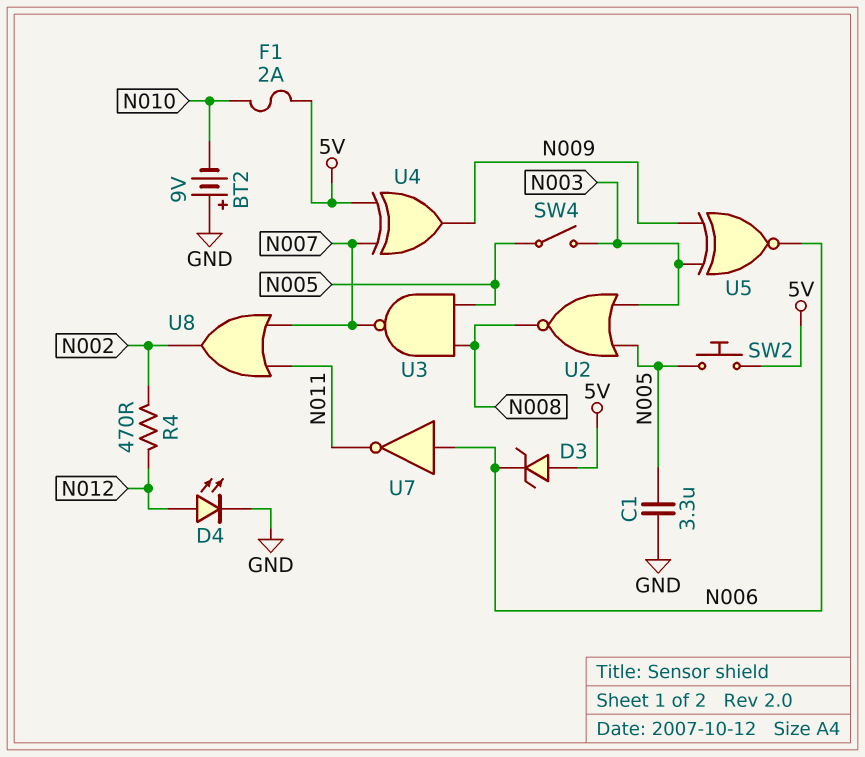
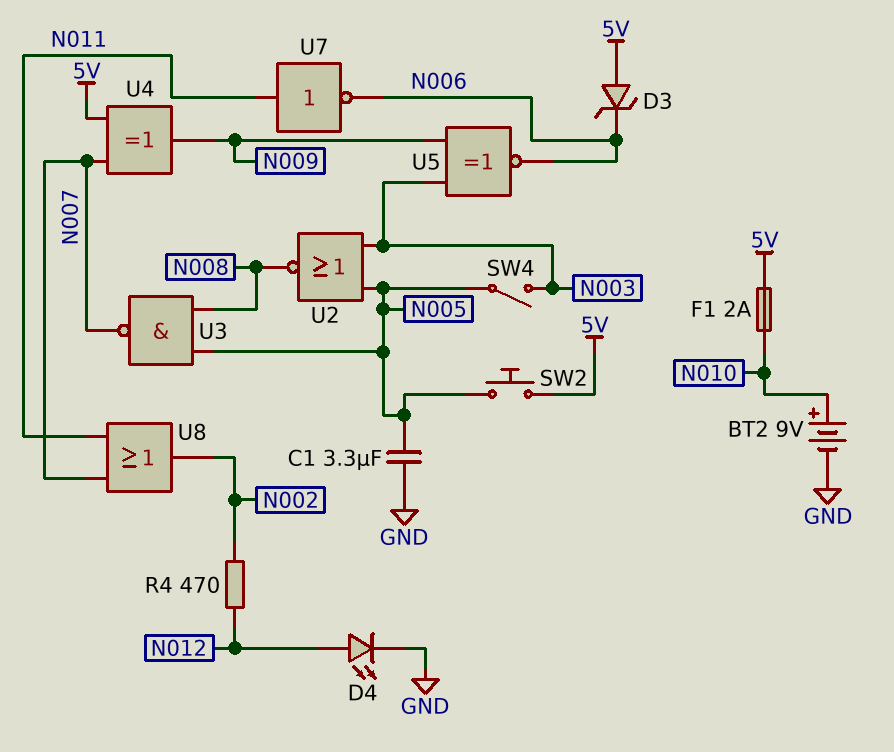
BT2: 9V (plus GND, minus N010) -> 9V (plus N010, minus GND)
U7: NOT (in N006, out N011) -> NOT (in N011, out N006)

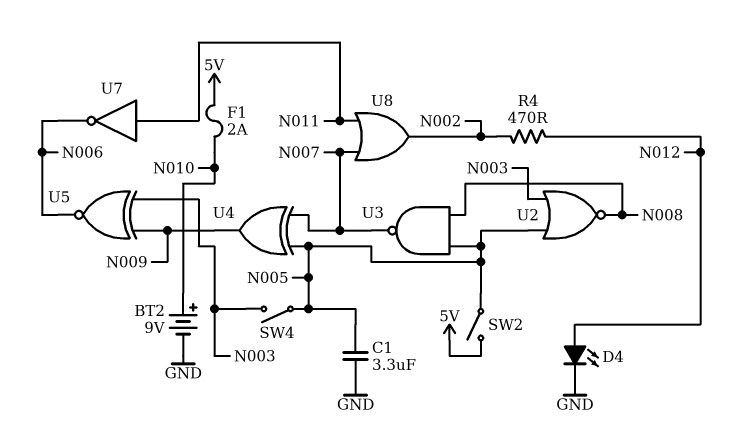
D3: zener (A 5V, K N006) -> none
SW2: button (5V, N005) -> switch (5V, N005)
U4: XOR (in 5V, in N007, out N009) -> XOR (in N005, in N007, out N009)

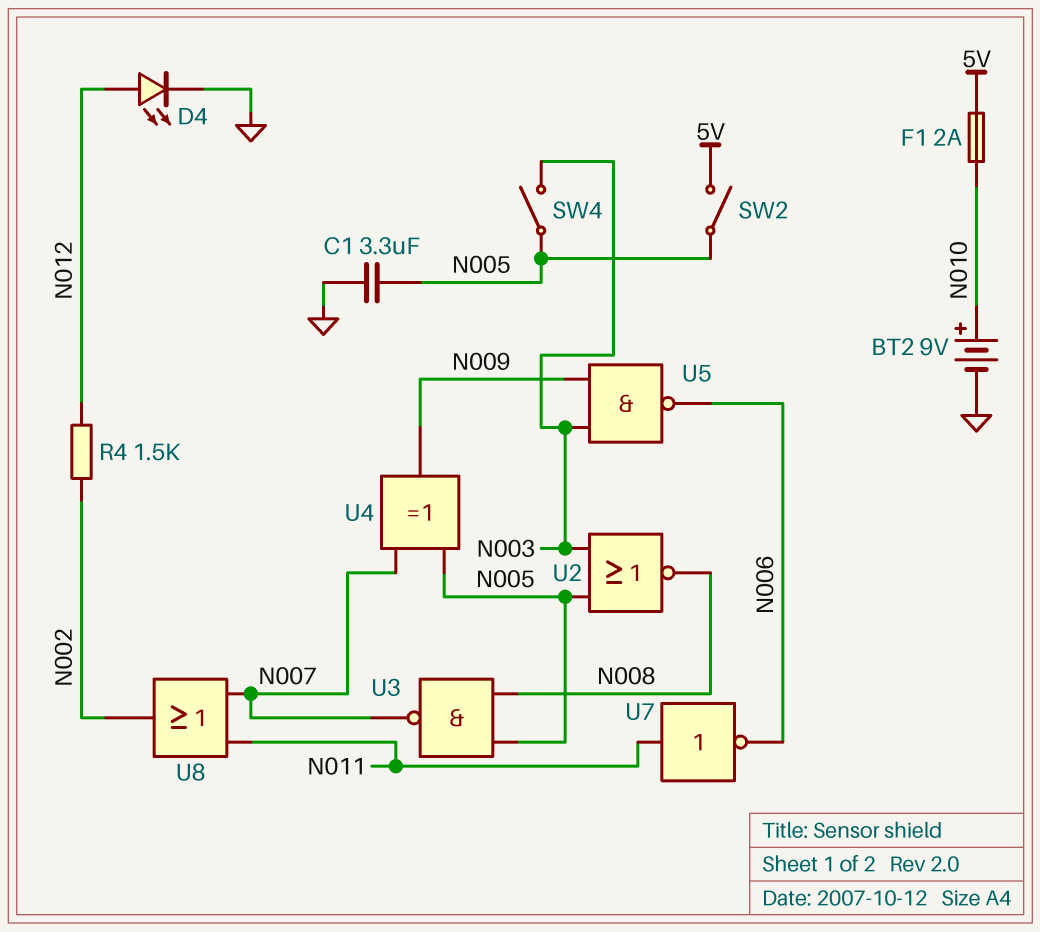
R4: 470 (N002, N012) -> 1.5k (N002, N012)
U5: XNOR (in N003, in N009, out N006) -> NAND (in N003, in N009, out N006)

